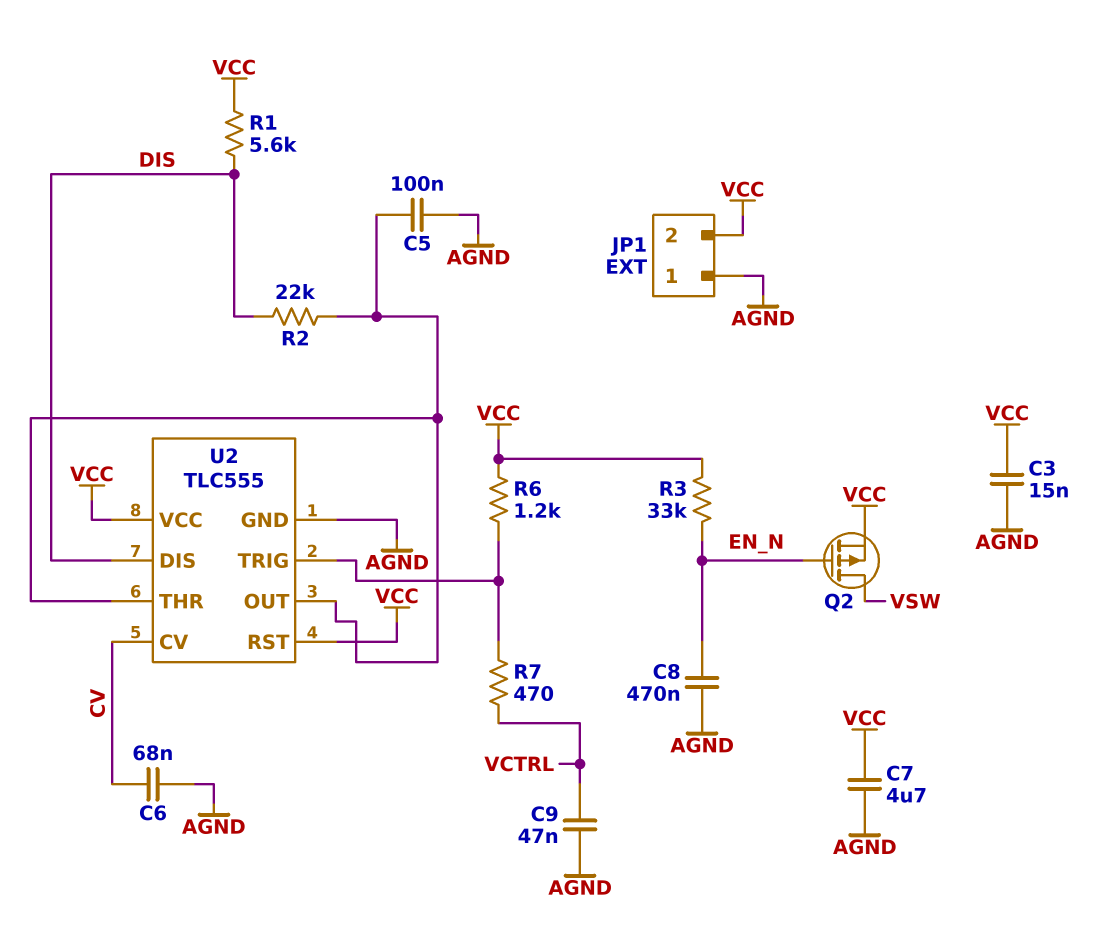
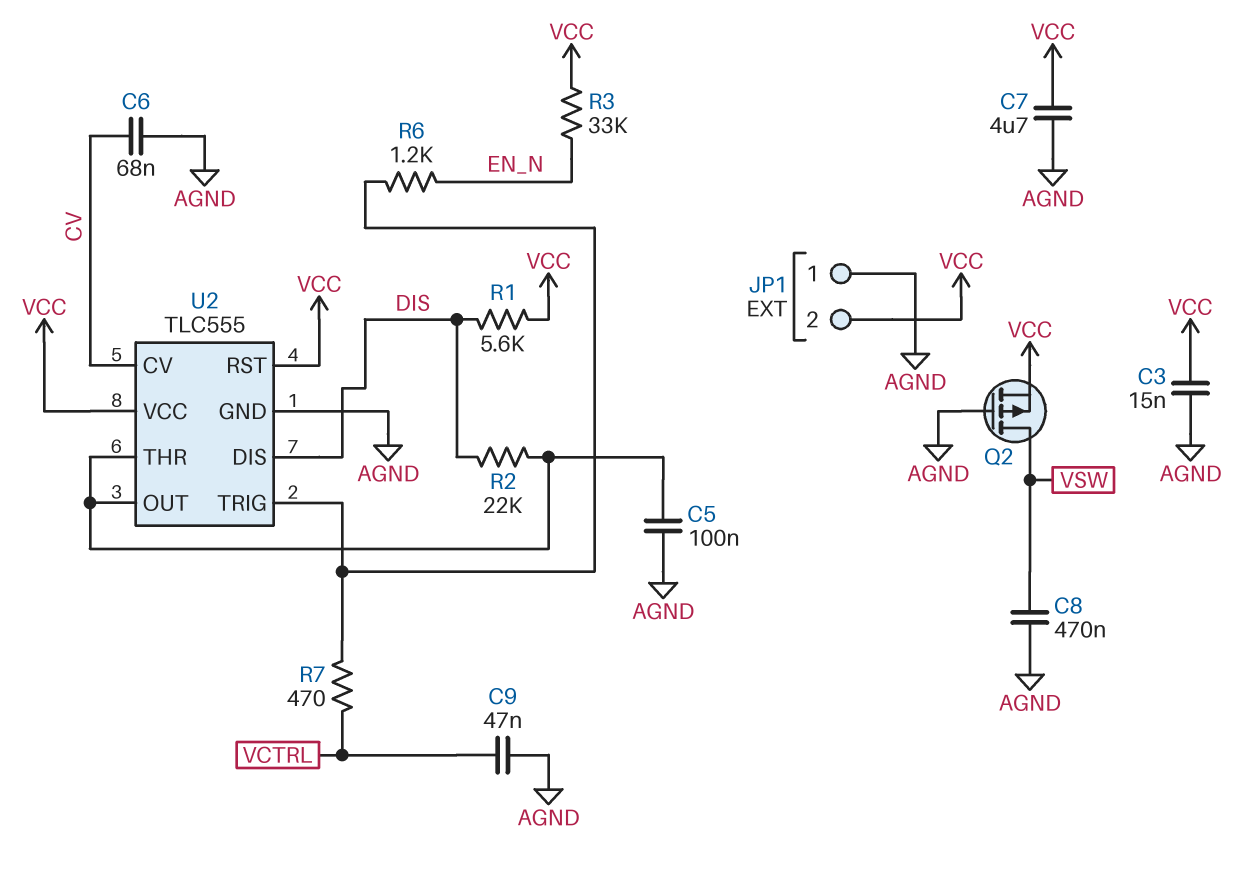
C8: 470nF (AGND, EN_N) -> 470nF (AGND, VSW)
Q2: PMOS (G EN_N, D VSW, S VCC) -> PMOS (G AGND, D VSW, S VCC)
R6: 1.2k (U2/TRIG, VCC) -> 1.2k (EN_N, U2/TRIG)

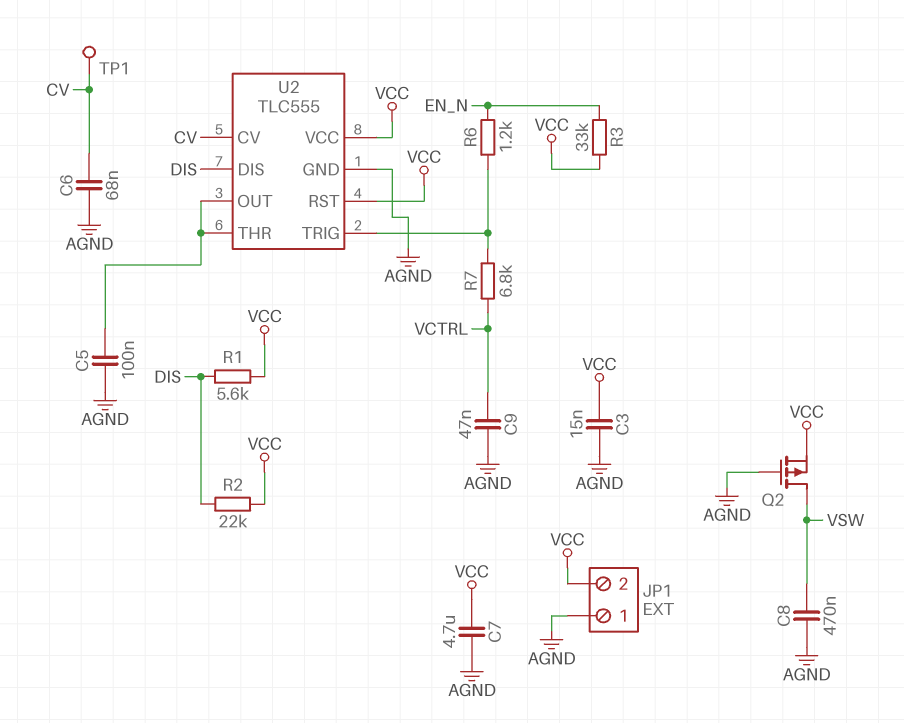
R2: 22k (DIS, U2/OUT) -> 22k (DIS, VCC)
R7: 470 (U2/TRIG, VCTRL) -> 6.8k (U2/TRIG, VCTRL)
TP1: none -> test point (CV)

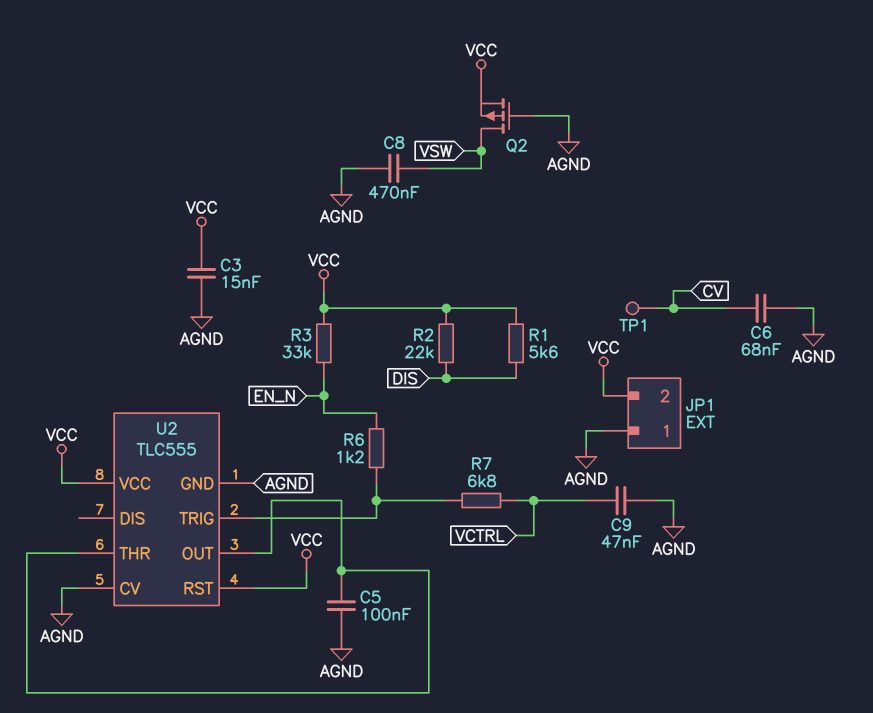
C7: 4.7uF (AGND, VCC) -> none
U2 pin CV: CV -> AGND
U2 pin DIS: DIS -> none

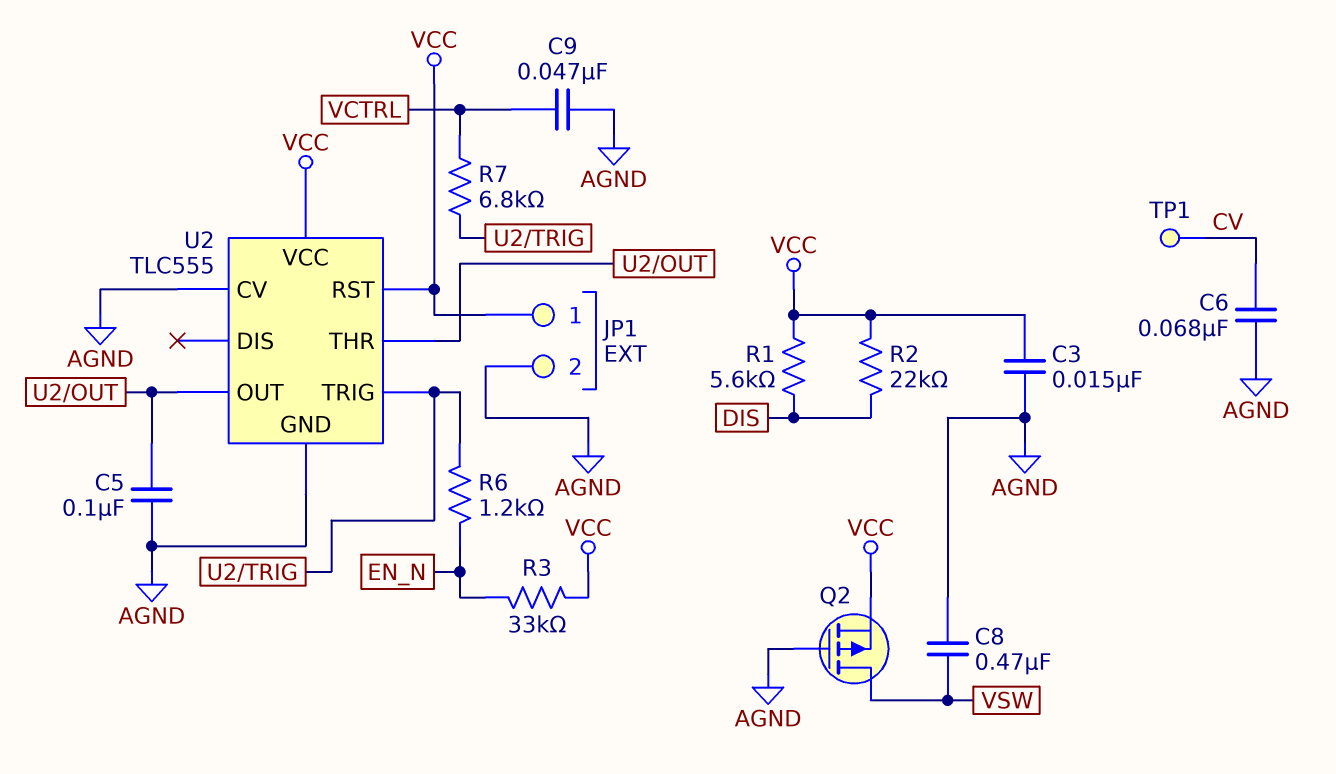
JP1 pin 1: AGND -> VCC
JP1 pin 2: VCC -> AGND

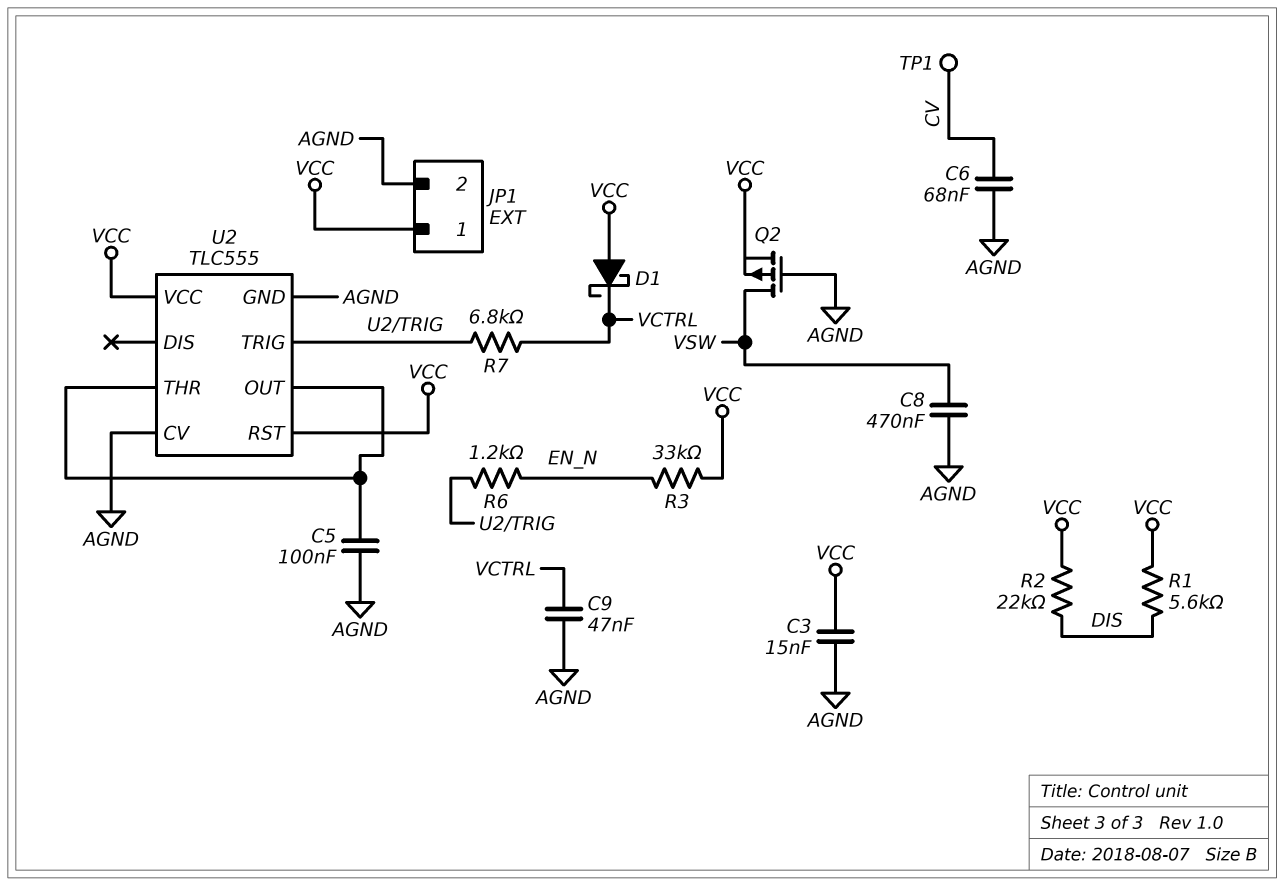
D1: none -> schottky (A VCC, K VCTRL)

